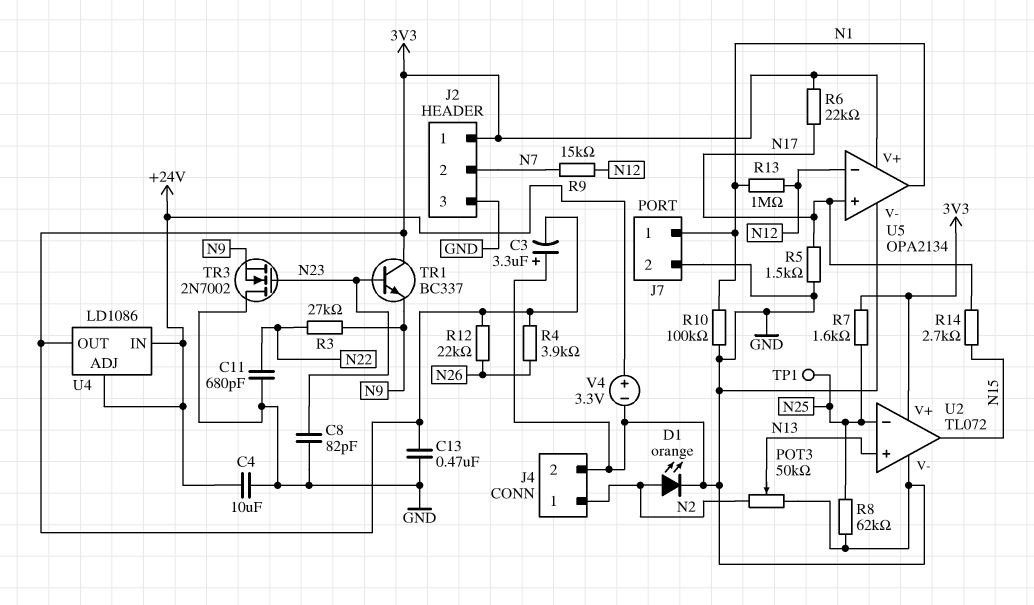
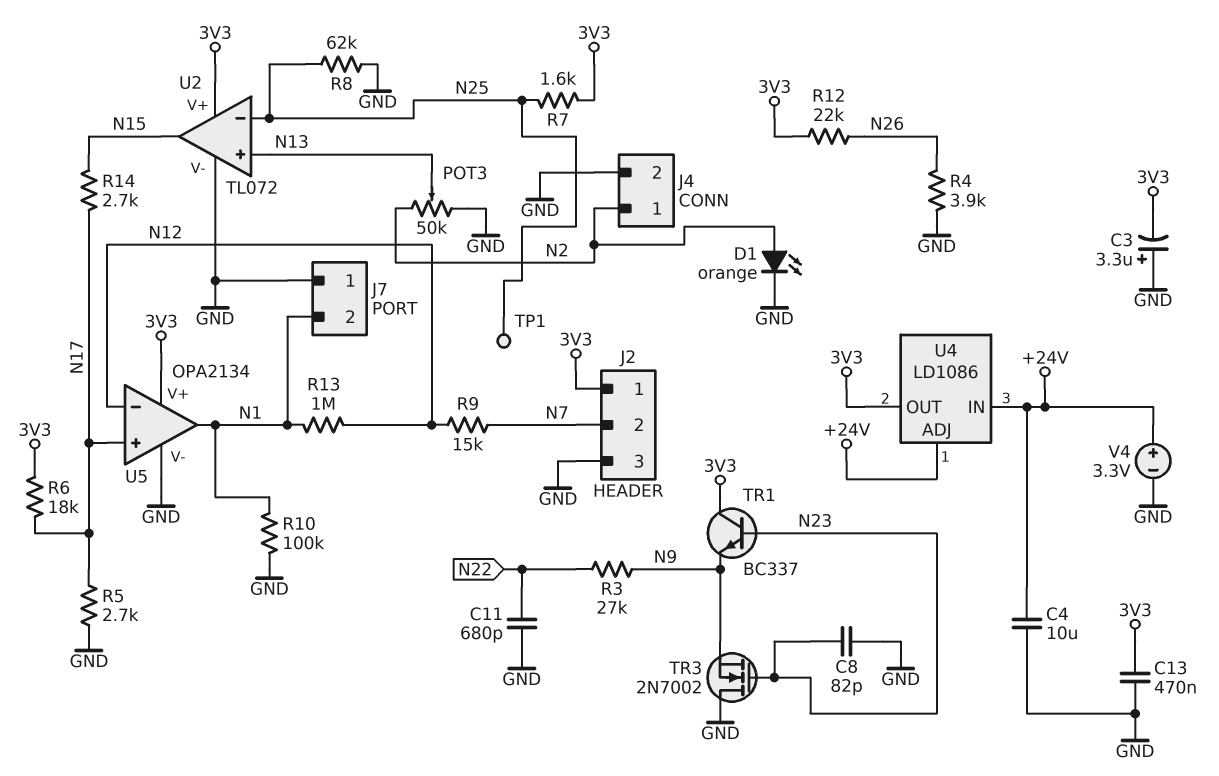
J7 pin 1: N1 -> GND
J7 pin 2: GND -> N1
R4: 3.9k (3V3, N26) -> 3.9k (GND, N26)
R5: 1.5k (GND, N17) -> 2.7k (GND, N17)
R6: 22k (3V3, N17) -> 18k (3V3, N17)

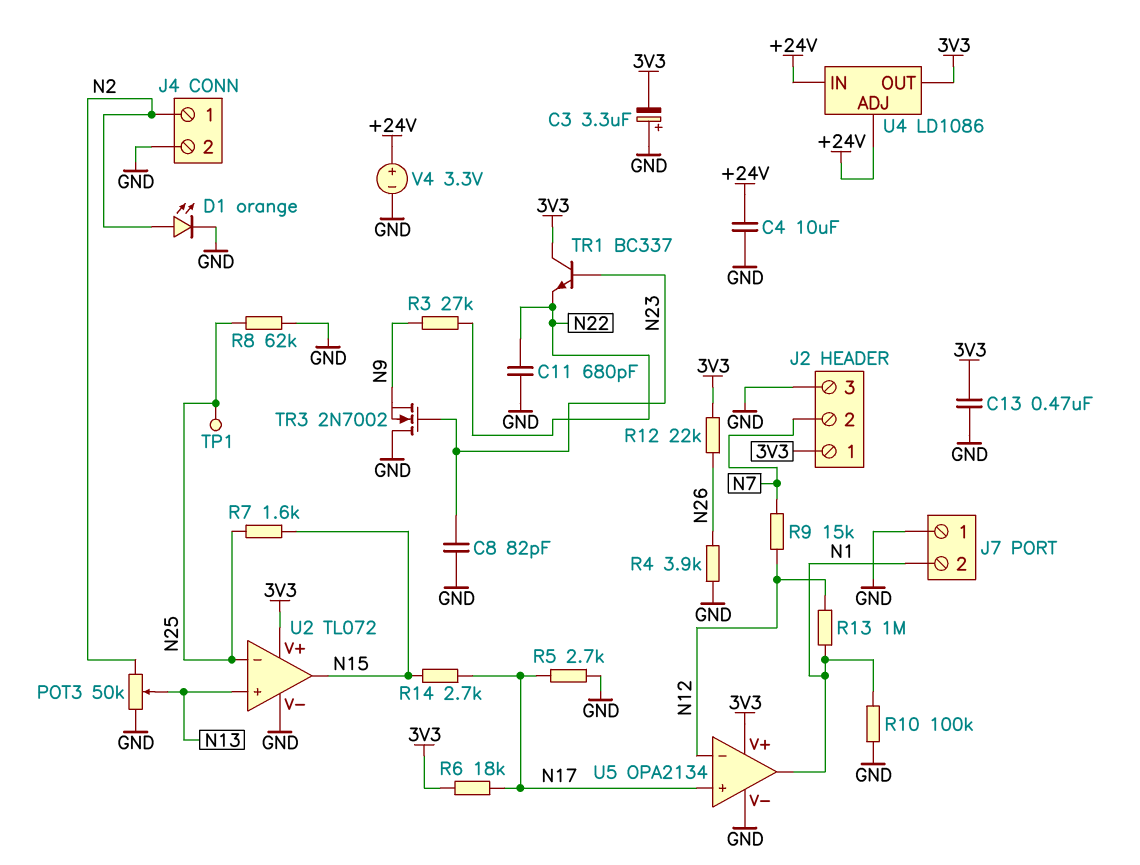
R7: 1.6k (3V3, N25) -> 1.6k (N15, N25)
TR1: NPN BC337 (B N23, C 3V3, E N9) -> NPN BC337 (B N23, C 3V3, E N22)

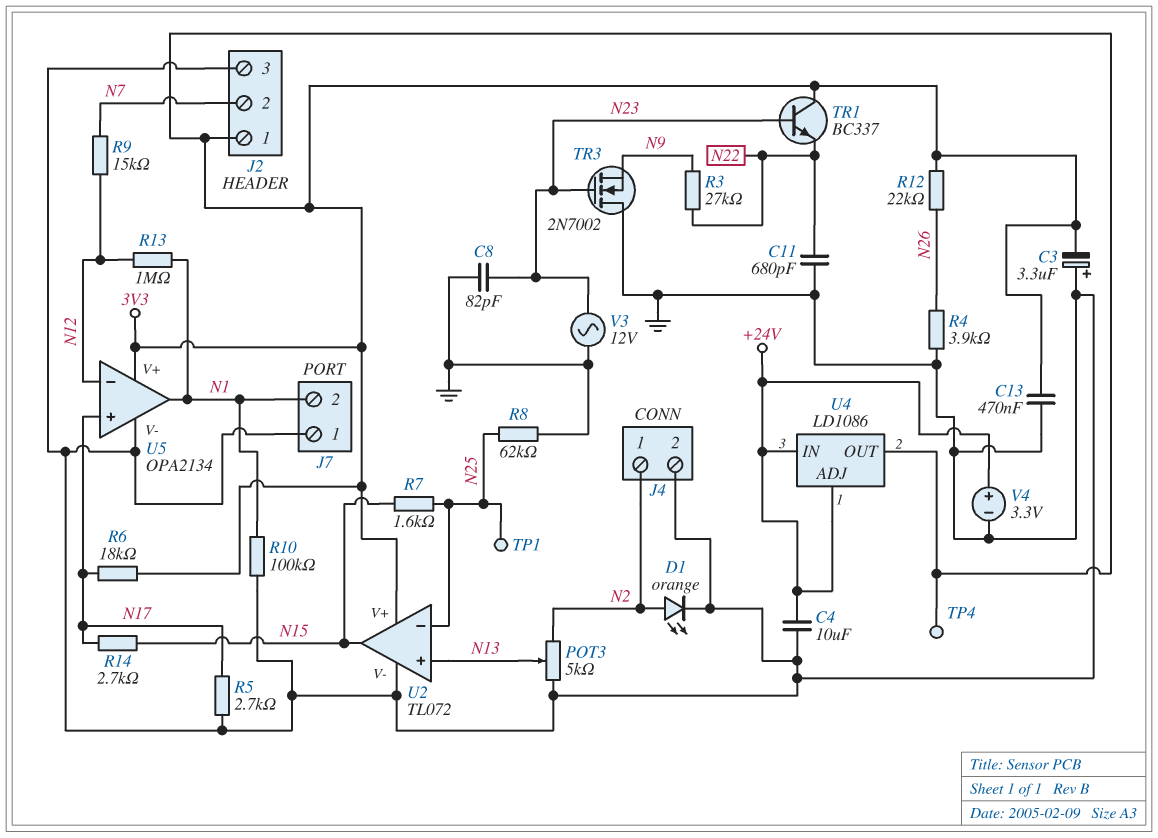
POT3: 50k (GND, N2, wiper N13) -> 5k (GND, N2, wiper N13)
TP4: none -> test point (3V3)
V3: none -> AC 12V (GND, N23)

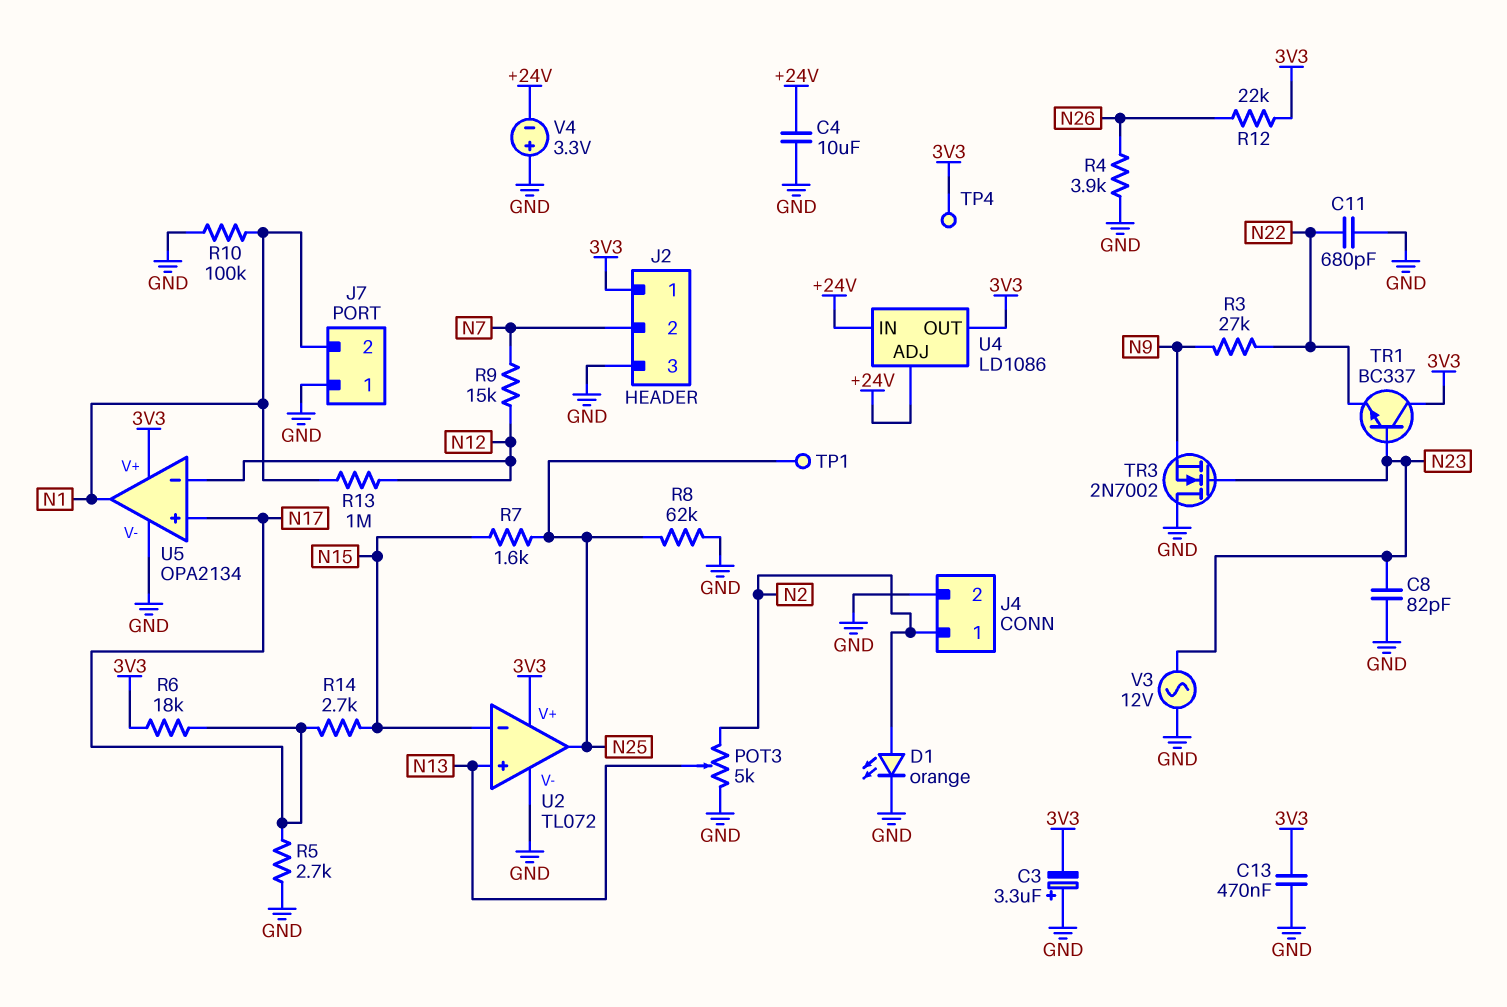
U2 pin in-: N25 -> N15
U2 pin out: N15 -> N25
V4: 3.3V (plus +24V, minus GND) -> 3.3V (plus GND, minus +24V)

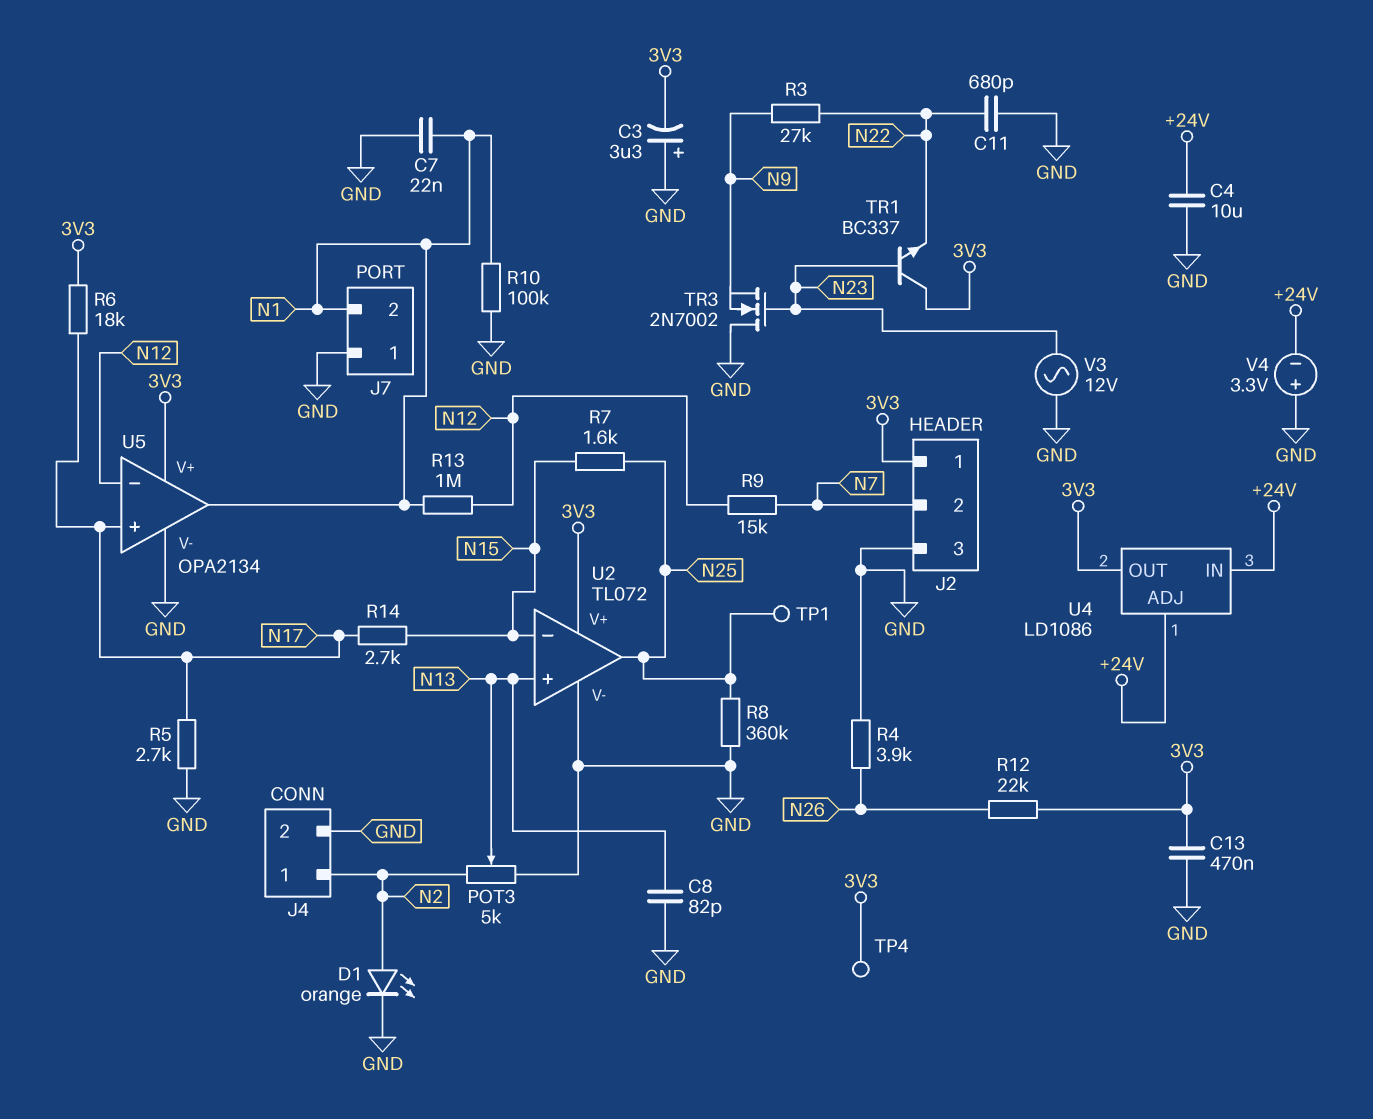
C7: none -> 22nF (GND, N1)
C8: 82pF (GND, N23) -> 82pF (GND, N13)
R8: 62k (GND, N25) -> 360k (GND, N25)

